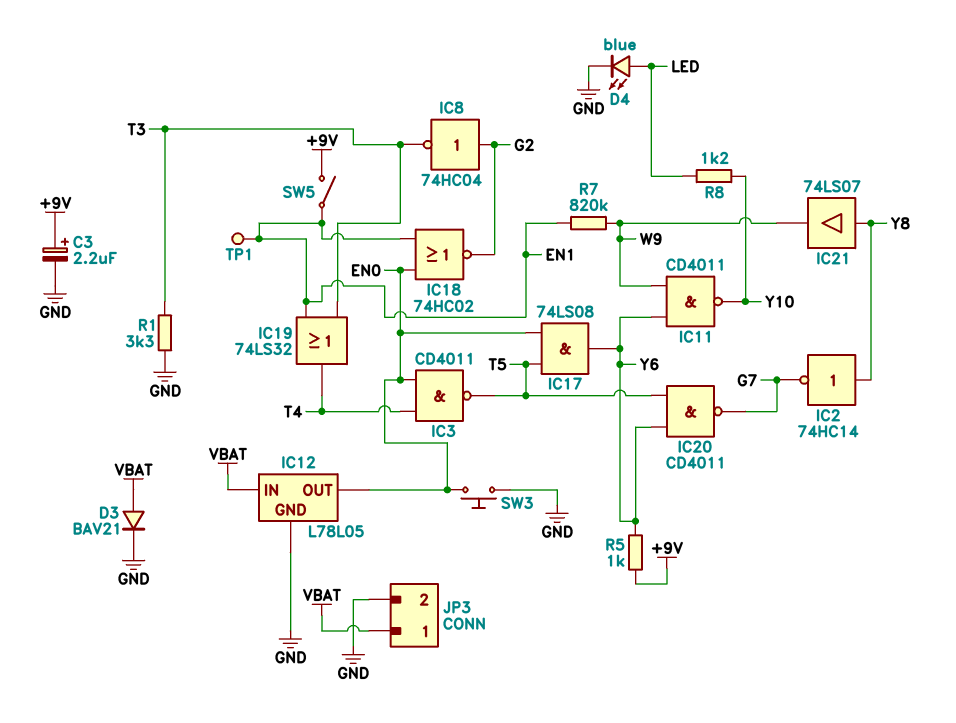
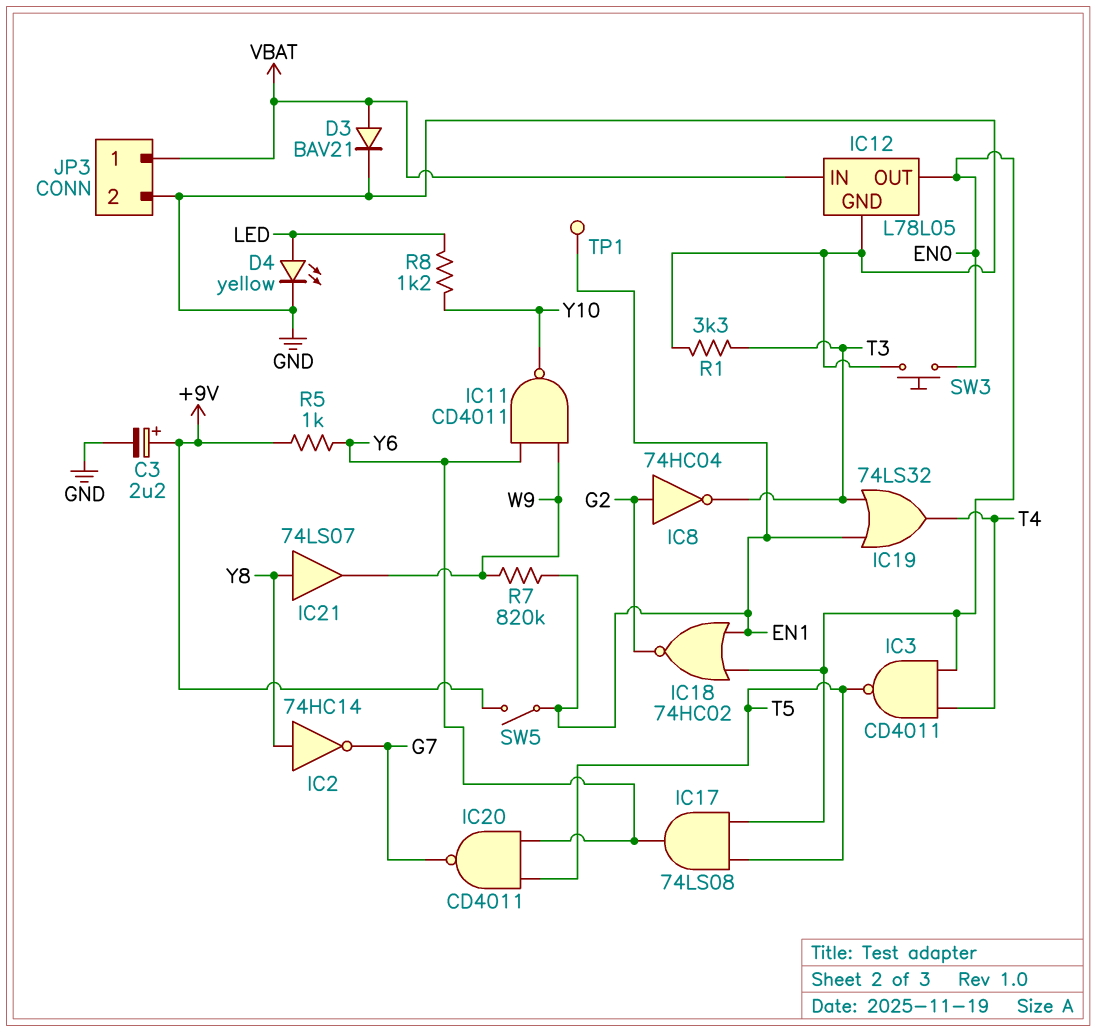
D4: LED blue (A LED, K GND) -> LED yellow (A LED, K GND)

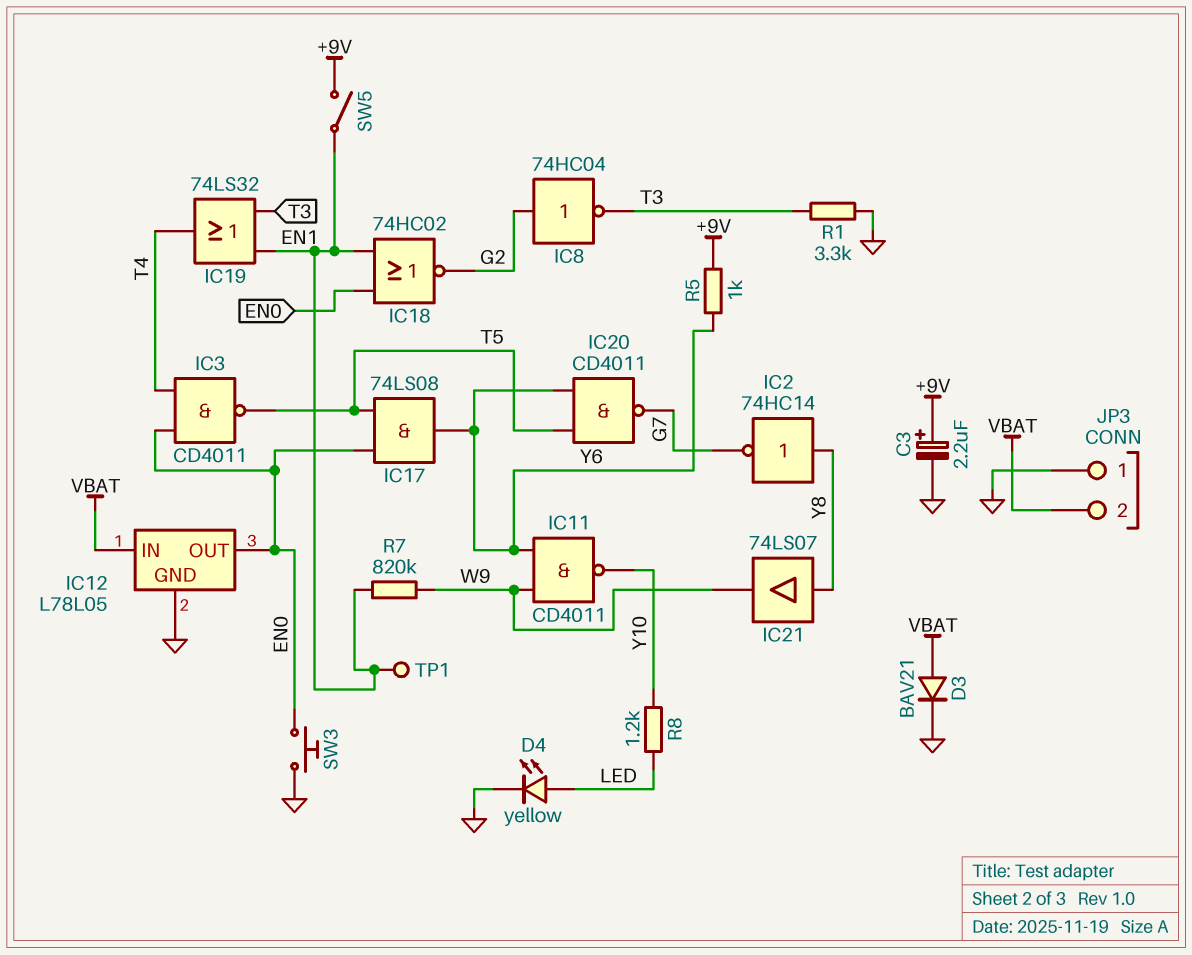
JP3 pin 1: VBAT -> GND
JP3 pin 2: GND -> VBAT

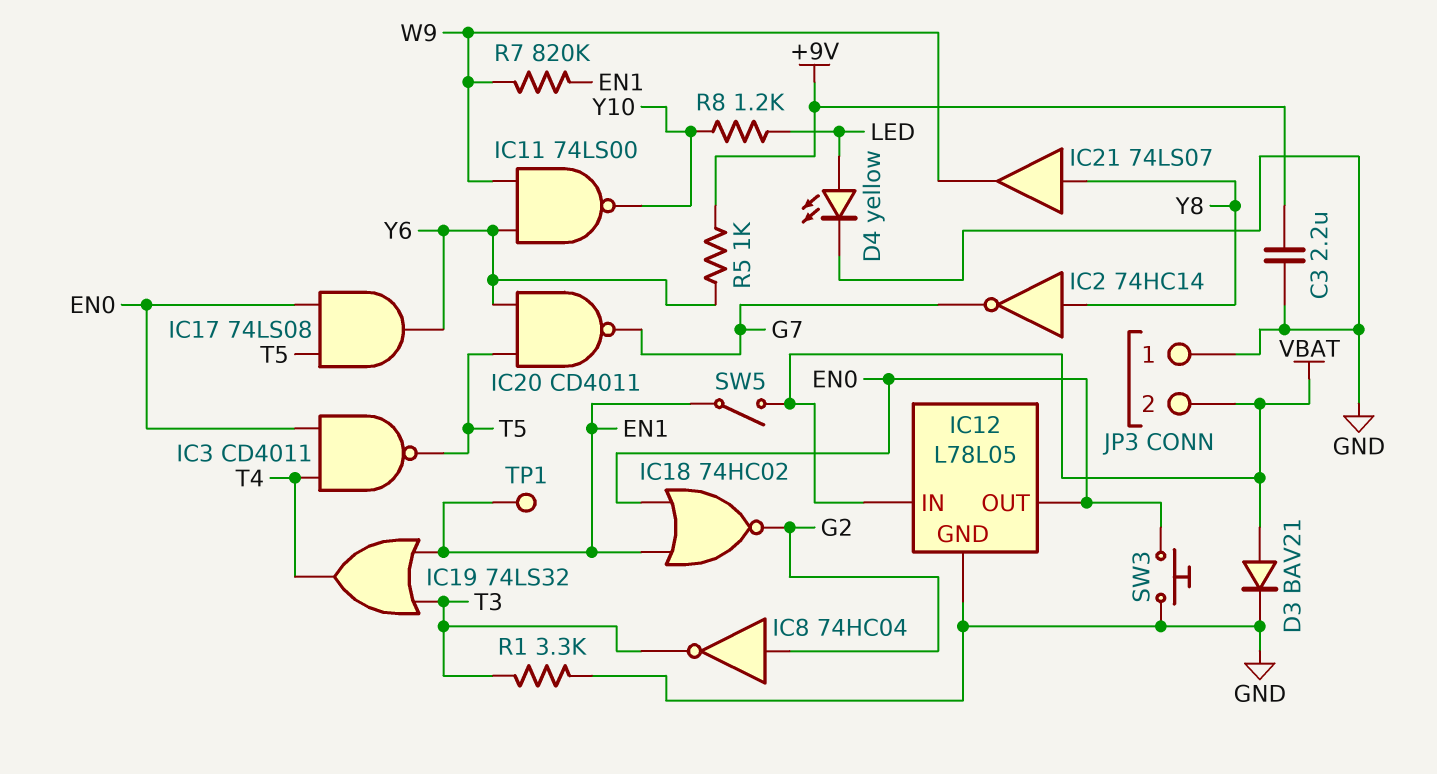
C3: 2.2uF (plus +9V, minus GND) -> 2.2uF (+9V, GND)
IC11: NAND CD4011 (in W9, in Y6, out Y10) -> NAND 74LS00 (in W9, in Y6, out Y10)
SW5: switch (+9V, EN1) -> switch (EN1, VBAT)

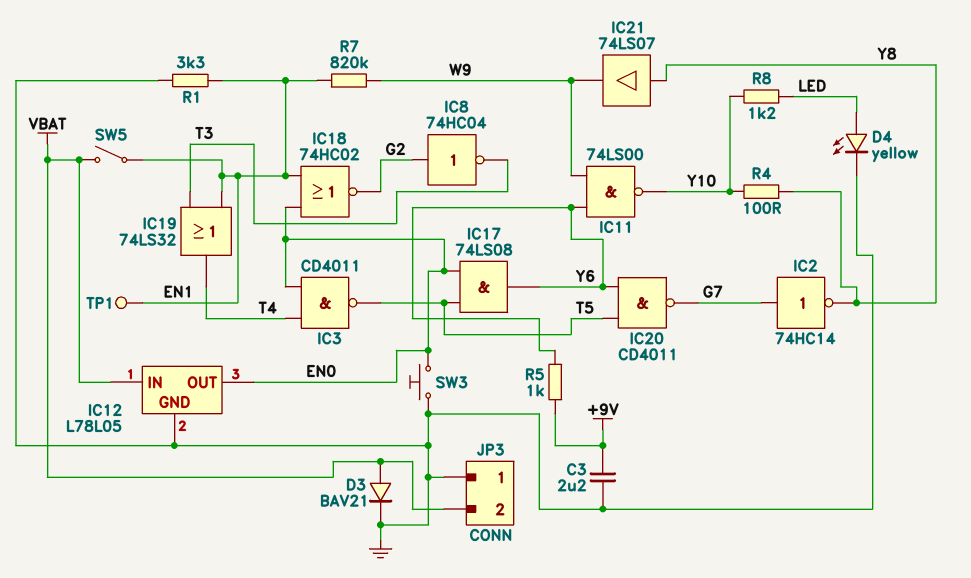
IC2: NOT 74HC14 (in Y8, out G7) -> NOT 74HC14 (in G7, out Y8)
R1: 3.3k (GND, T3) -> 3.3k (EN1, GND)
R4: none -> 100 (Y8, Y10)

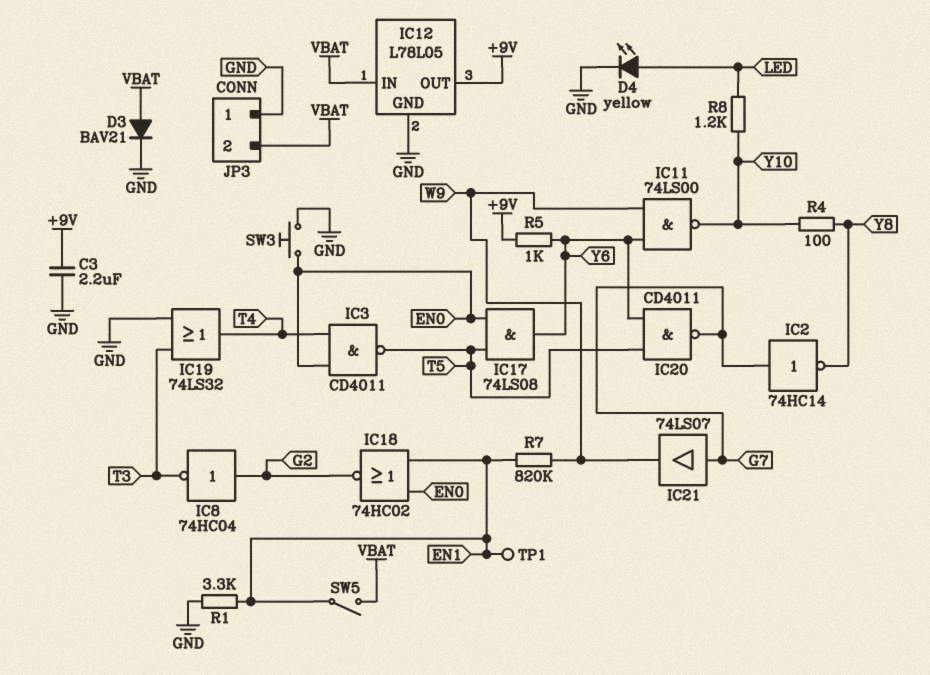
IC12 pin OUT: EN0 -> +9V
IC19: OR 74LS32 (in EN1, in T3, out T4) -> OR 74LS32 (in GND, in T3, out T4)
IC21: buffer 74LS07 (in Y8, out W9) -> buffer 74LS07 (in G7, out W9)

